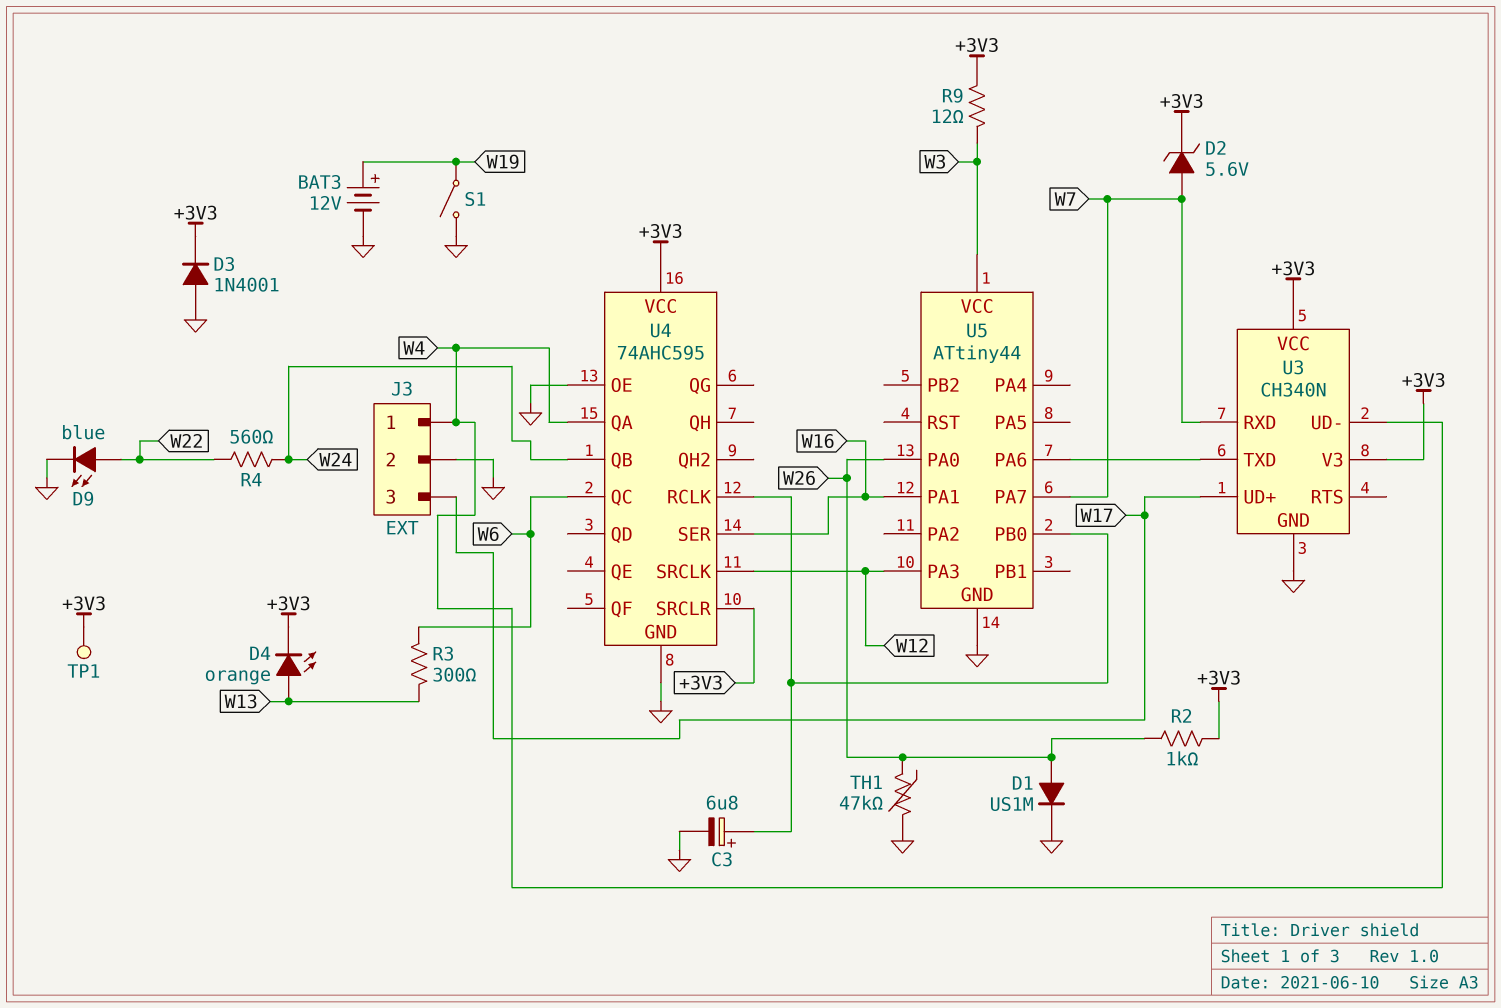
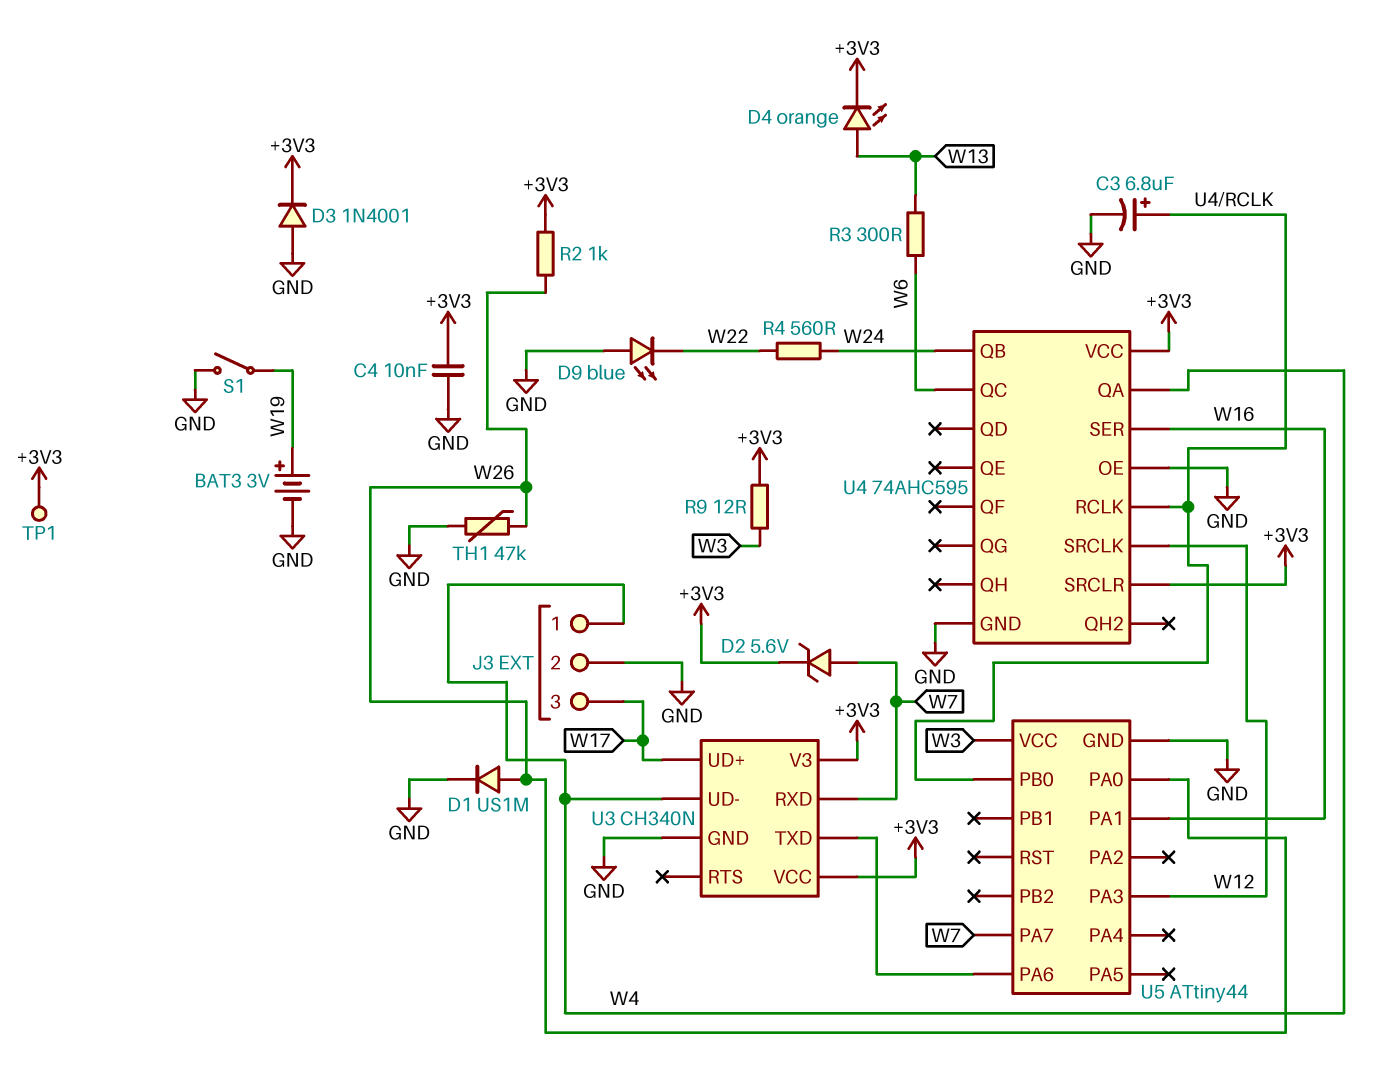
BAT3: 12V (plus W19, minus GND) -> 3V (plus W19, minus GND)
C4: none -> 10nF (+3V3, GND)
D9: LED blue (A W22, K GND) -> LED blue (A GND, K W22)

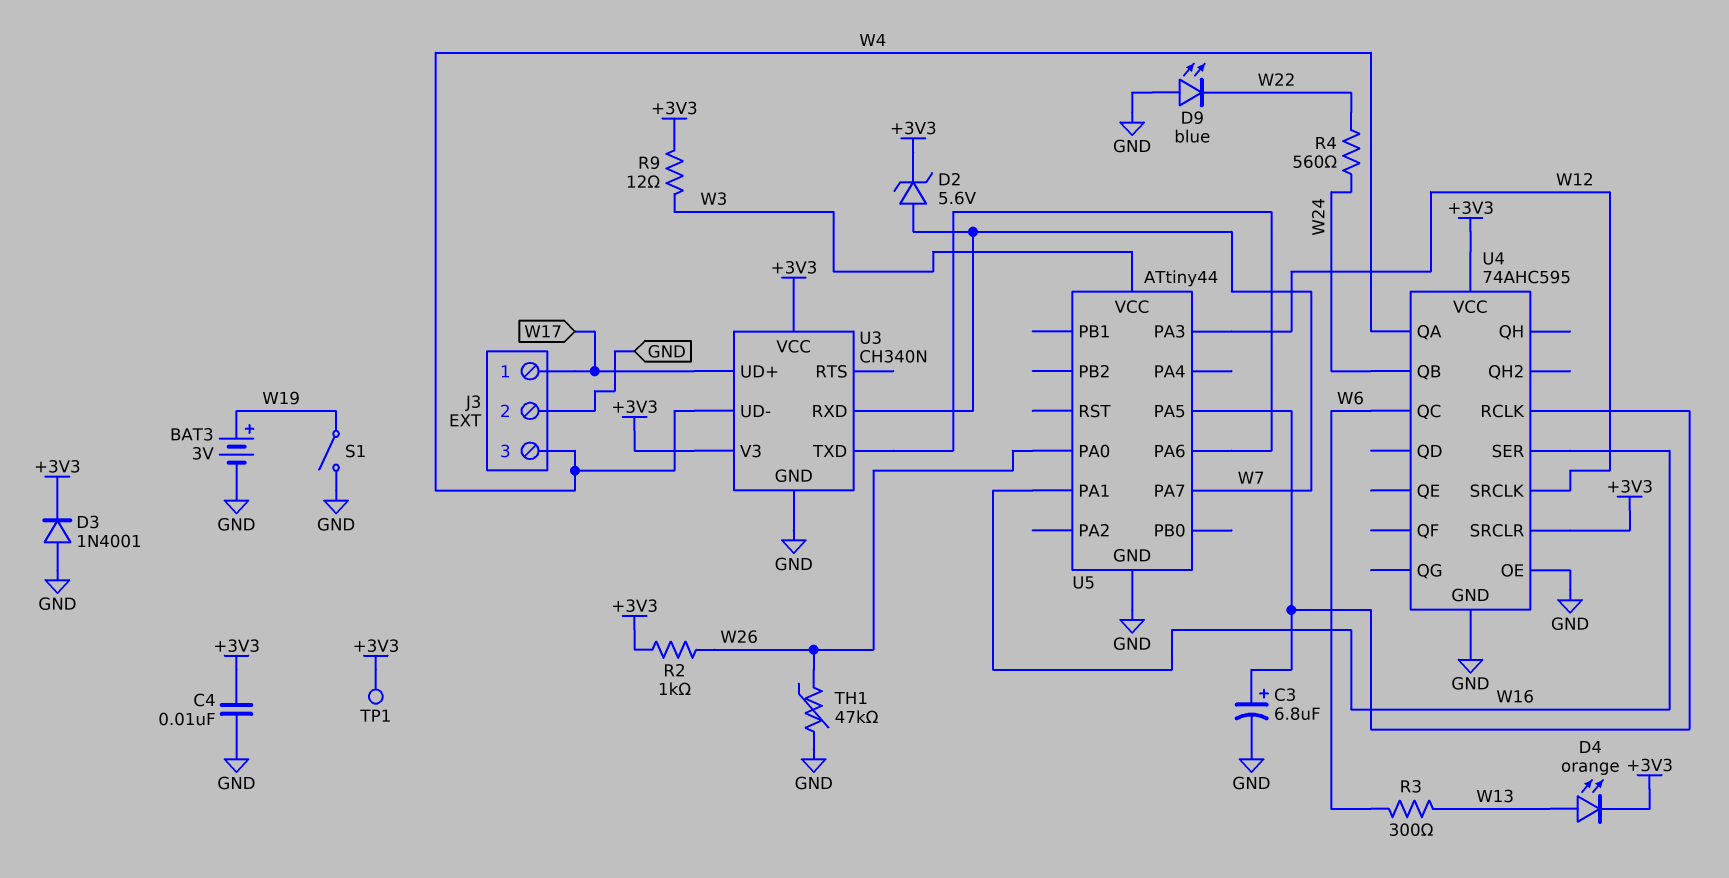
D1: diode US1M (A W26, K GND) -> none
J3 pin 1: W4 -> W17
J3 pin 3: W17 -> W4
U5 pin PA5: none -> U4/RCLK
U5 pin PB0: U4/RCLK -> none

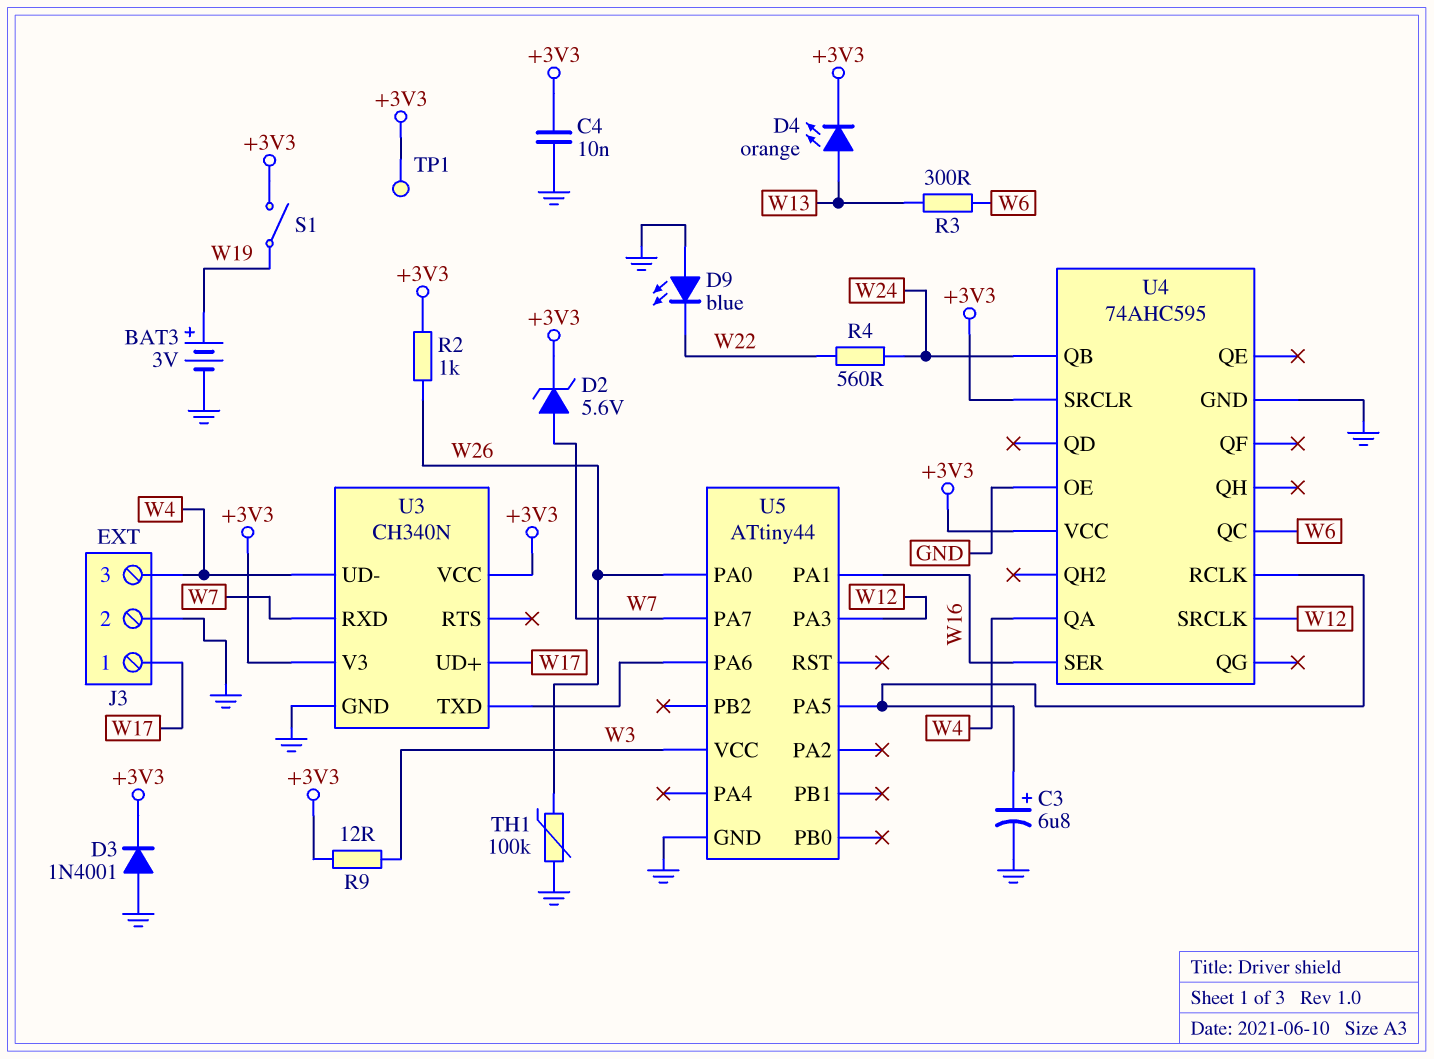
S1: switch (GND, W19) -> switch (+3V3, W19)
TH1: 47k (GND, W26) -> 100k (GND, W26)

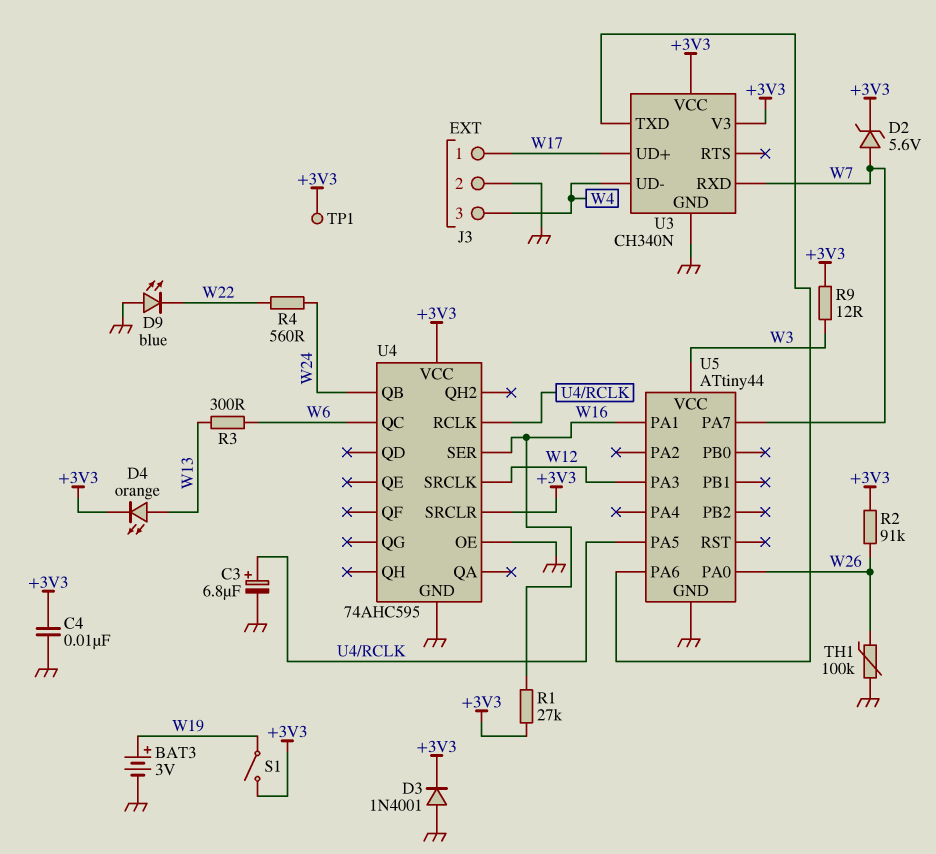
R1: none -> 27k (+3V3, W16)
R2: 1k (+3V3, W26) -> 91k (+3V3, W26)
U4 pin QA: W4 -> none

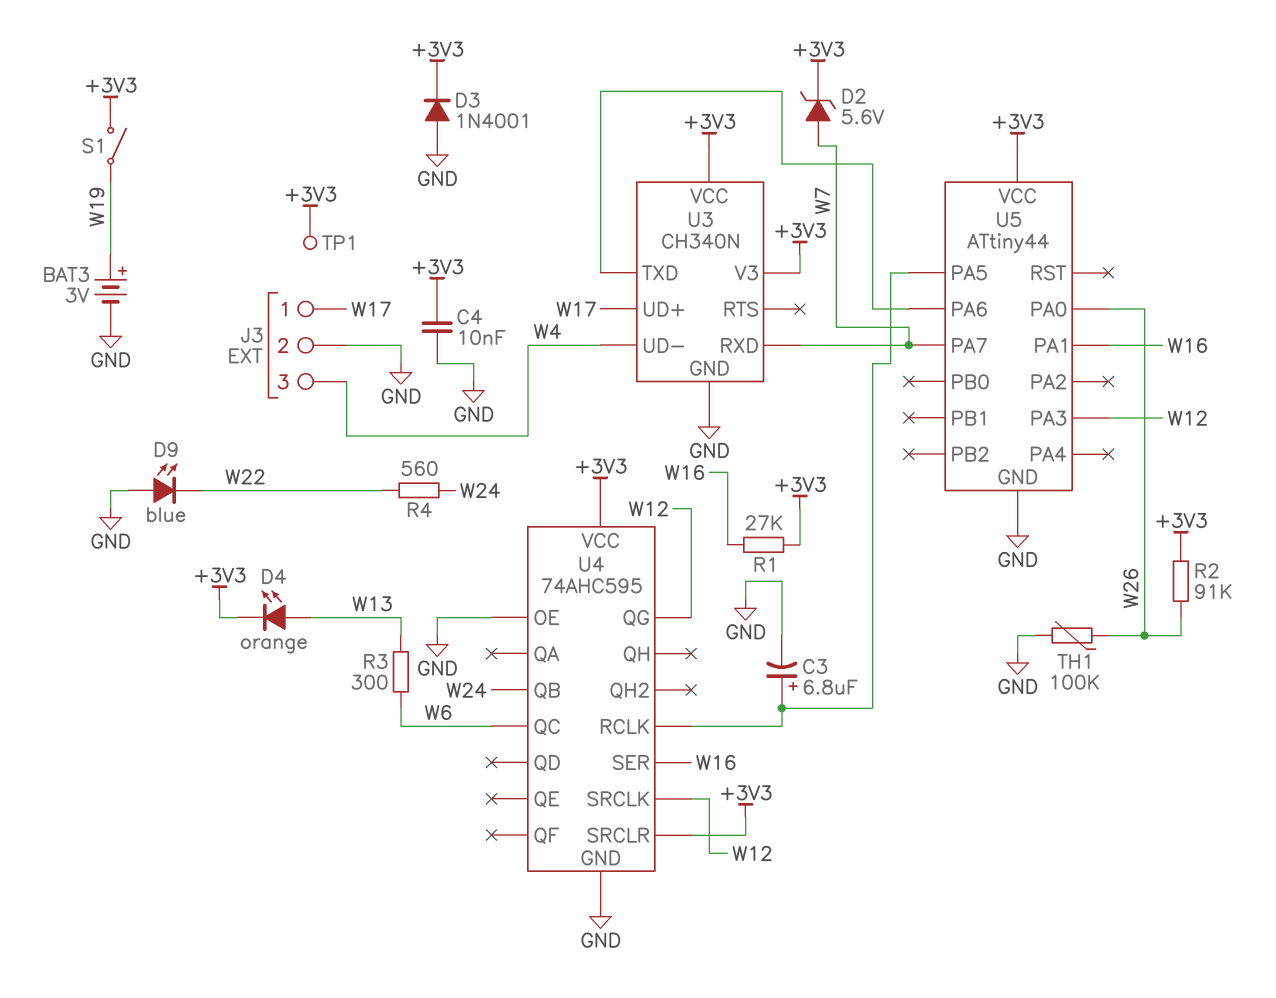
R9: 12 (+3V3, W3) -> none
U4 pin QG: none -> W12
U5 pin VCC: W3 -> +3V3

